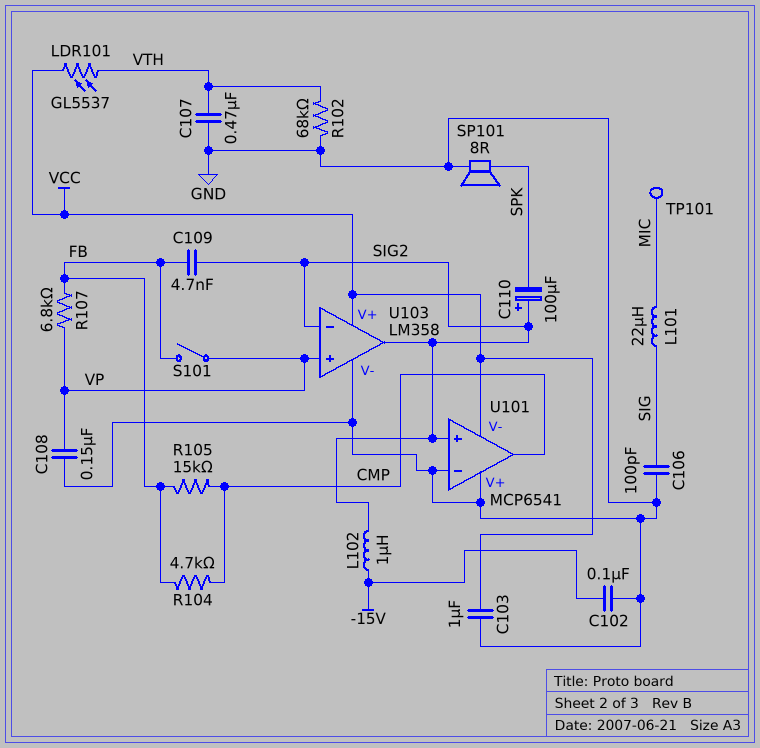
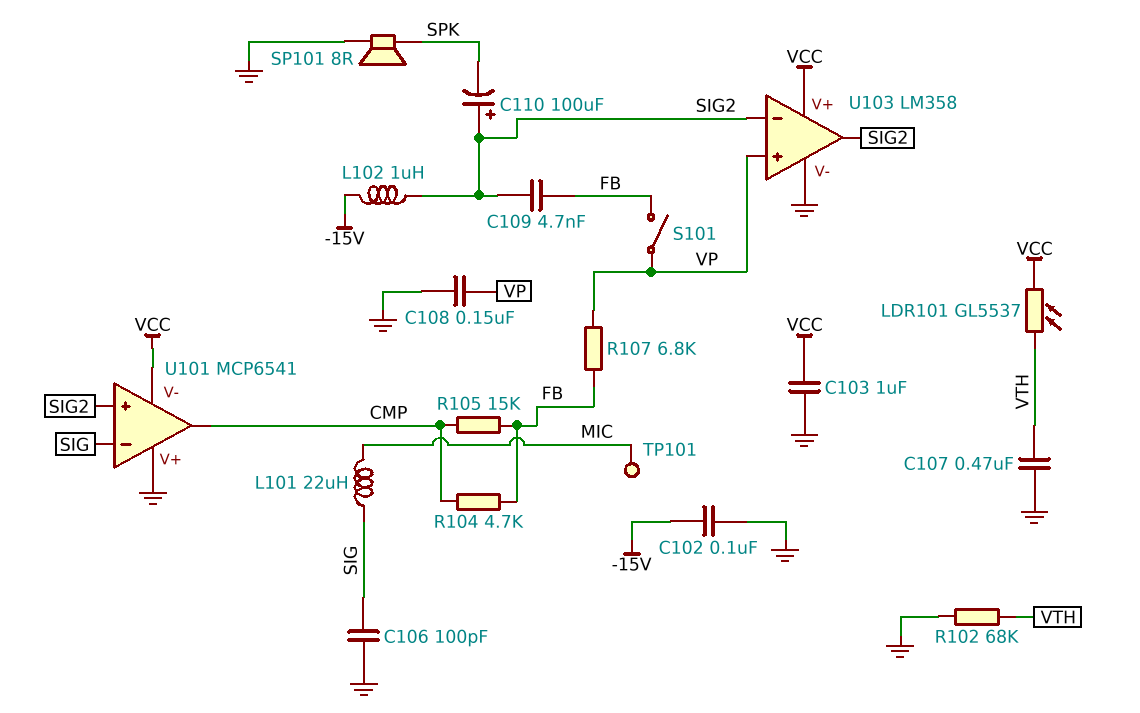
U101 pin in-: GND -> SIG

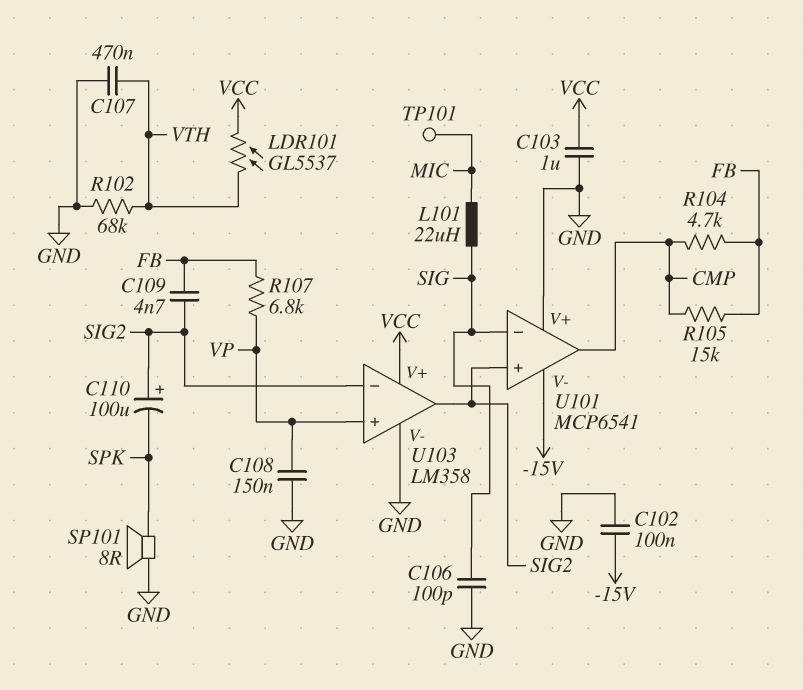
L102: 1uH (-15V, SIG2) -> none
S101: switch (FB, VP) -> none
U101 pin V-: VCC -> -15V

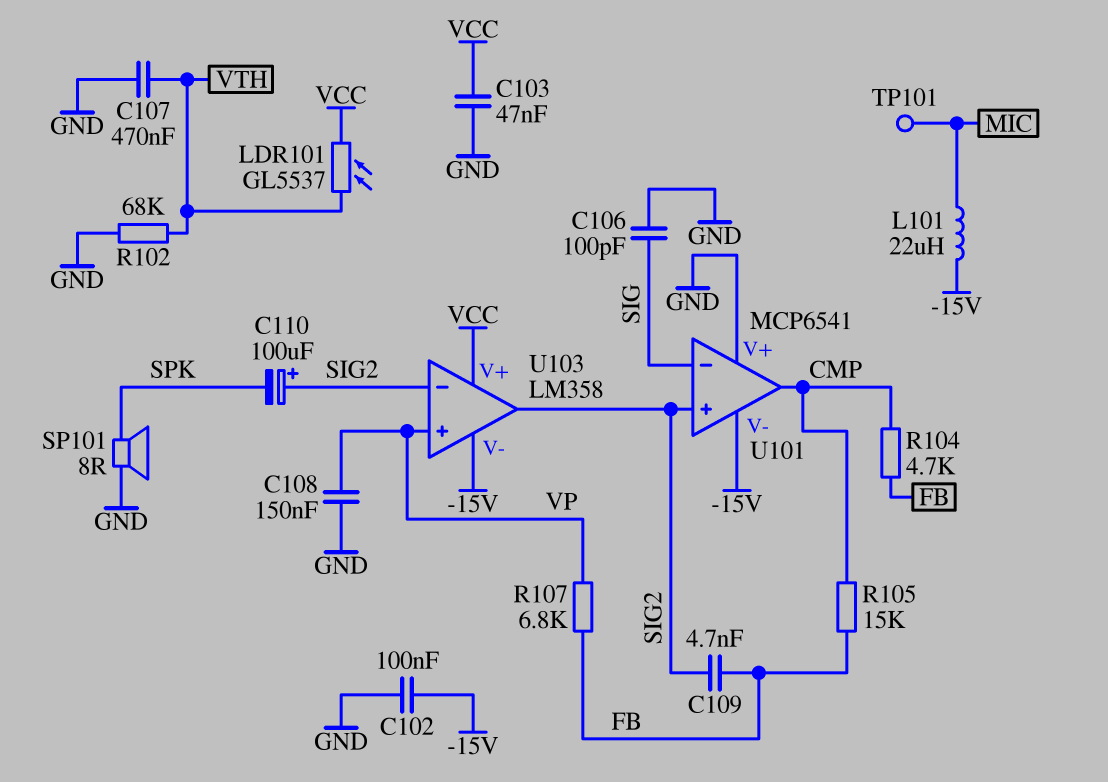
C103: 1uF (GND, VCC) -> 47nF (GND, VCC)
L101: 22uH (MIC, SIG) -> 22uH (-15V, MIC)
U103 pin V-: GND -> -15V

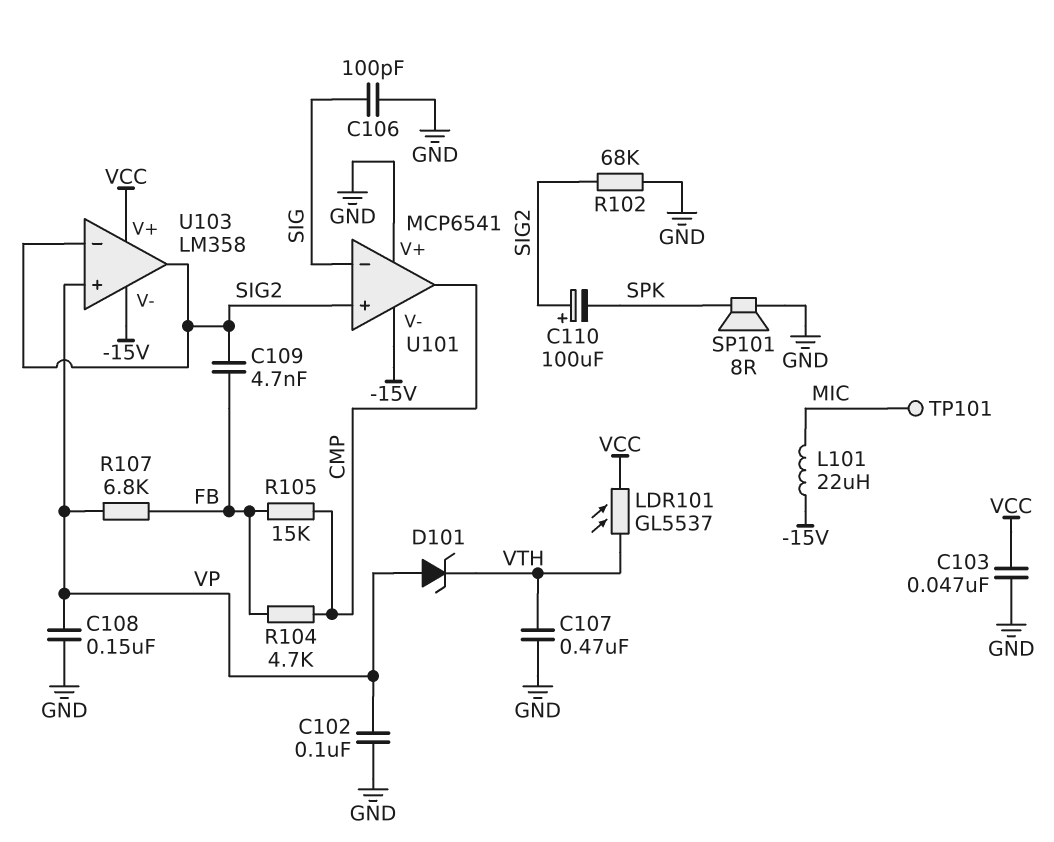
C102: 100nF (-15V, GND) -> 100nF (GND, VP)
D101: none -> zener (A VP, K VTH)
R102: 68k (GND, VTH) -> 68k (GND, SIG2)

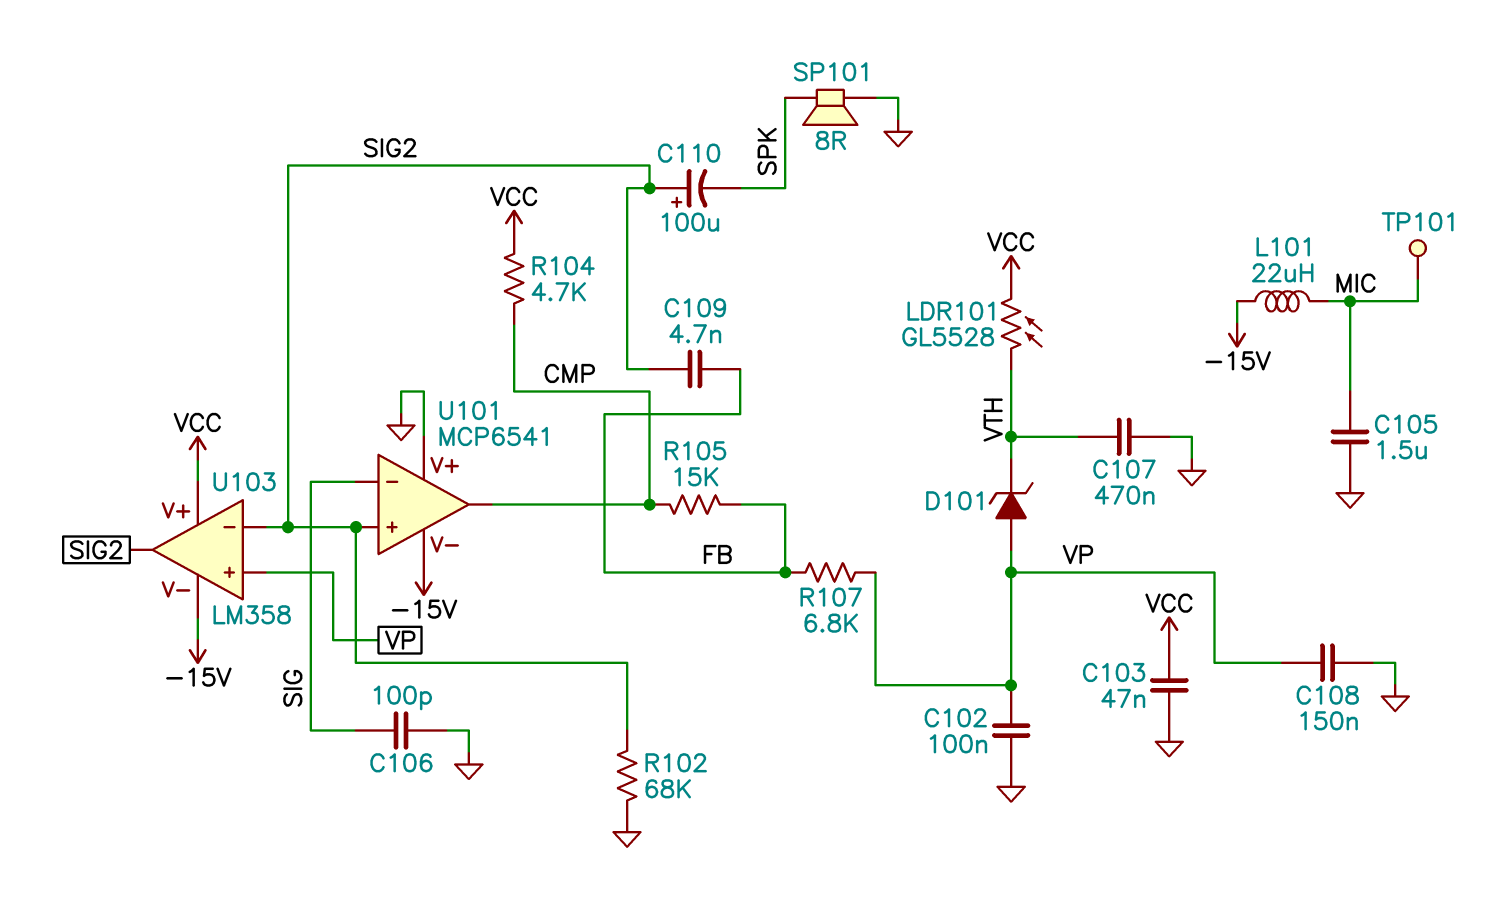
C105: none -> 1.5uF (GND, MIC)
LDR101: GL5537 (VCC, VTH) -> GL5528 (VCC, VTH)
R104: 4.7k (CMP, FB) -> 4.7k (CMP, VCC)

